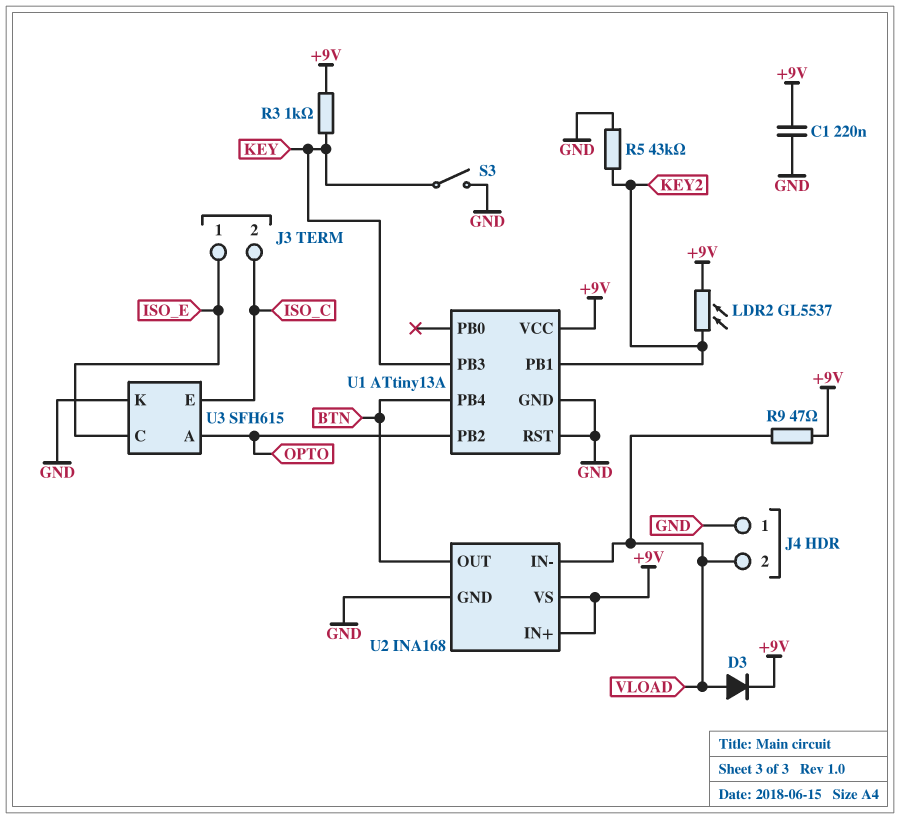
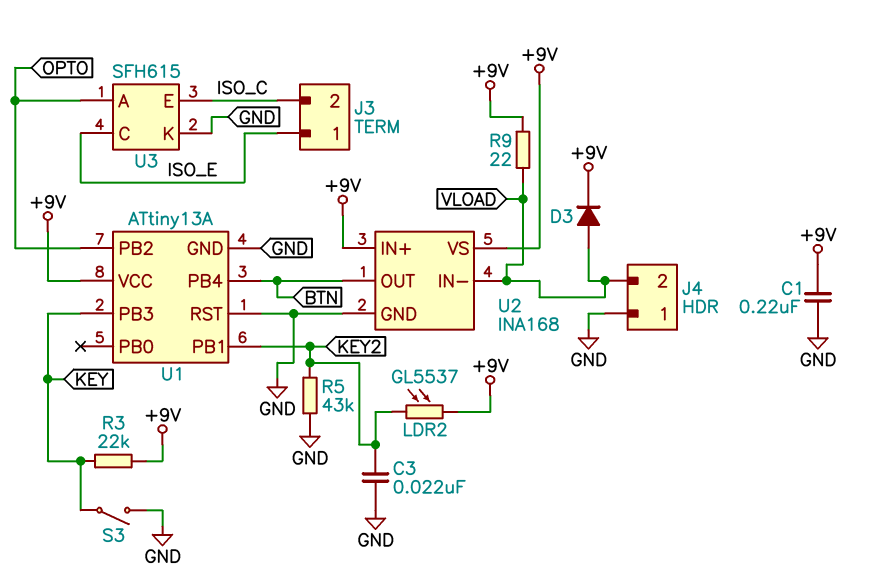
C3: none -> 22nF (GND, KEY2)
R3: 1k (+9V, KEY) -> 22k (+9V, KEY)
R9: 47 (+9V, VLOAD) -> 22 (+9V, VLOAD)

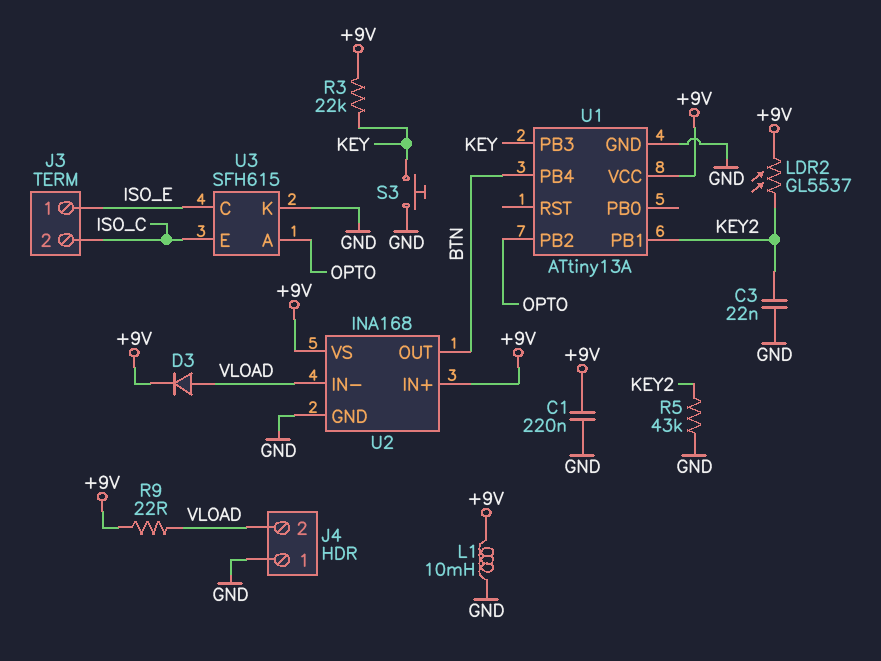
L1: none -> 10mH (+9V, GND)
S3: switch (GND, KEY) -> button (GND, KEY)
U1 pin RST: GND -> none

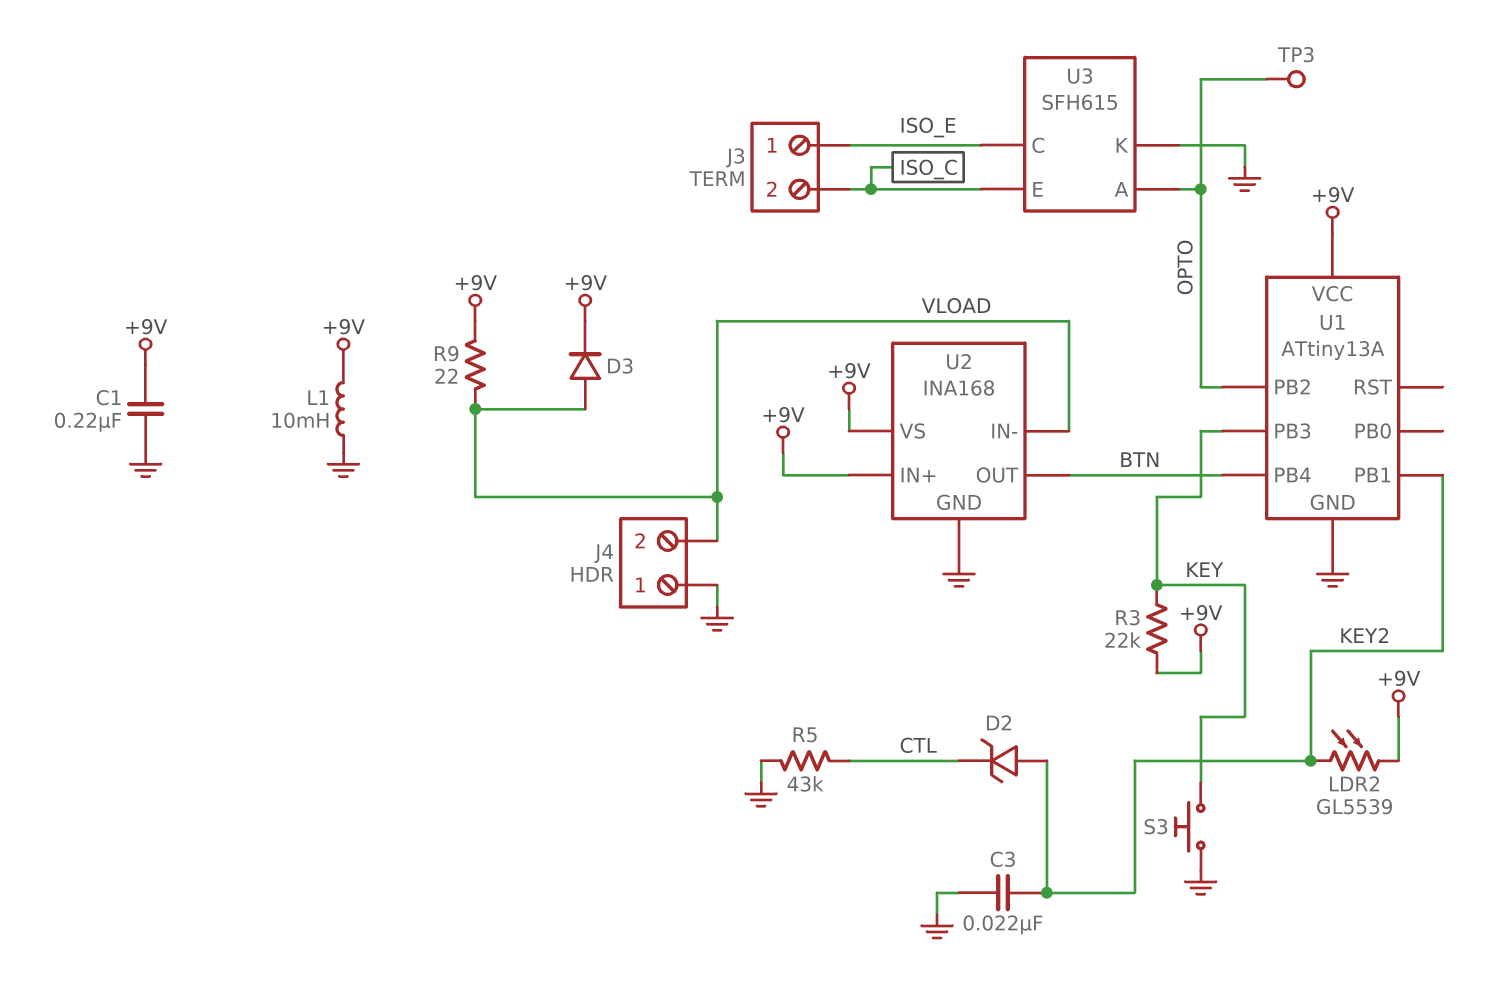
D2: none -> zener (A KEY2, K CTL)
LDR2: GL5537 (+9V, KEY2) -> GL5539 (+9V, KEY2)
R5: 43k (GND, KEY2) -> 43k (CTL, GND)
TP3: none -> test point (OPTO)

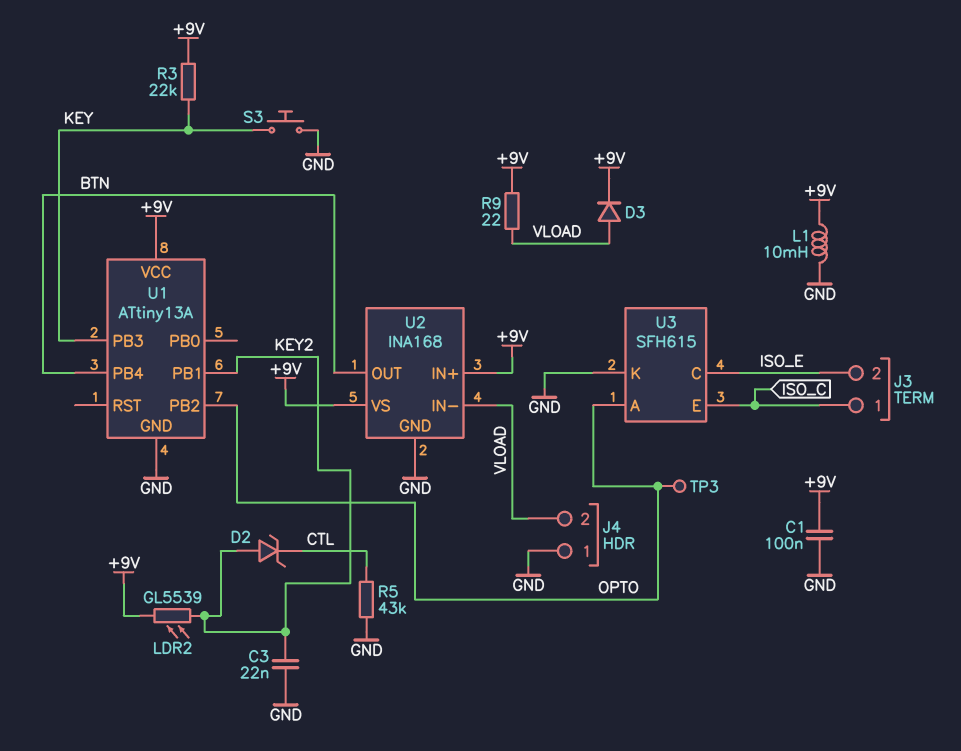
C1: 220nF (+9V, GND) -> 100nF (+9V, GND)
J3 pin 1: ISO_E -> ISO_C
J3 pin 2: ISO_C -> ISO_E

